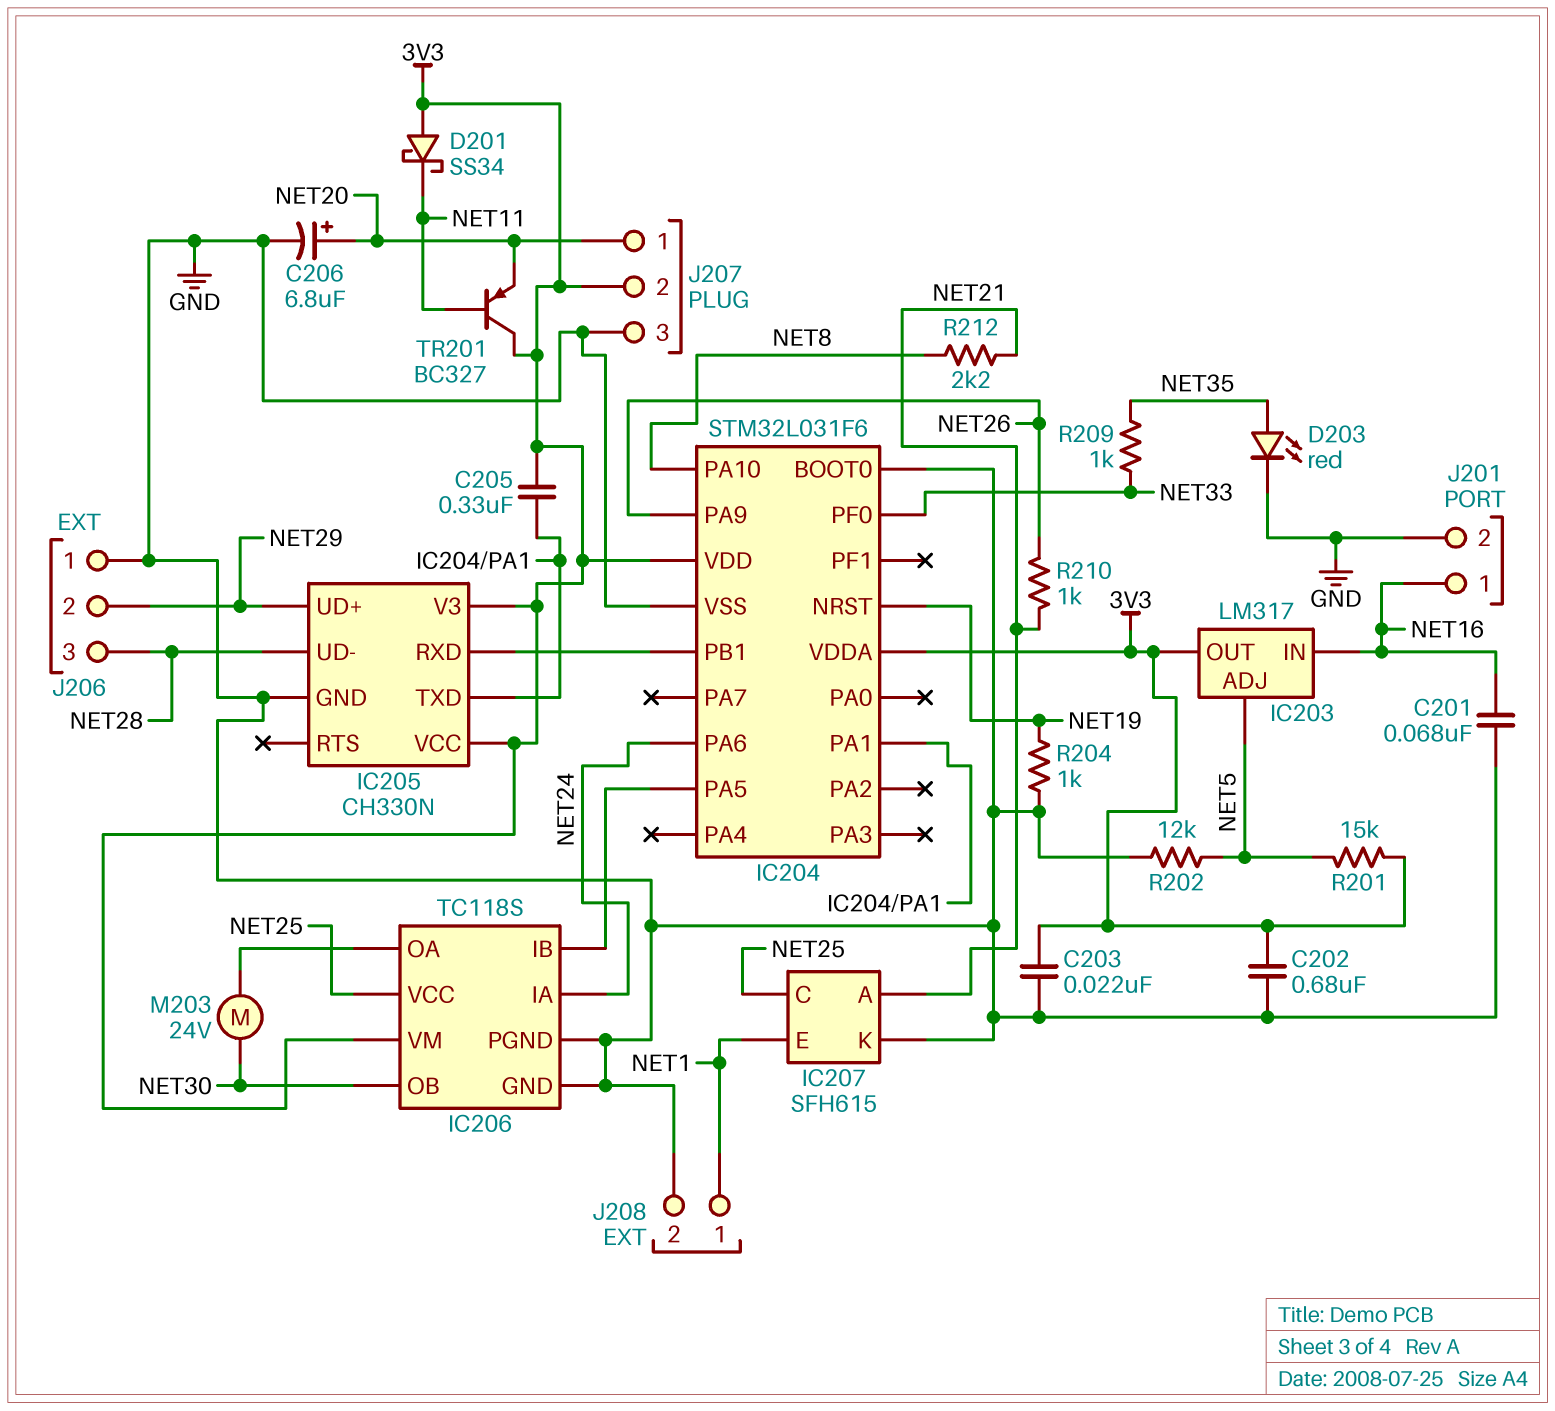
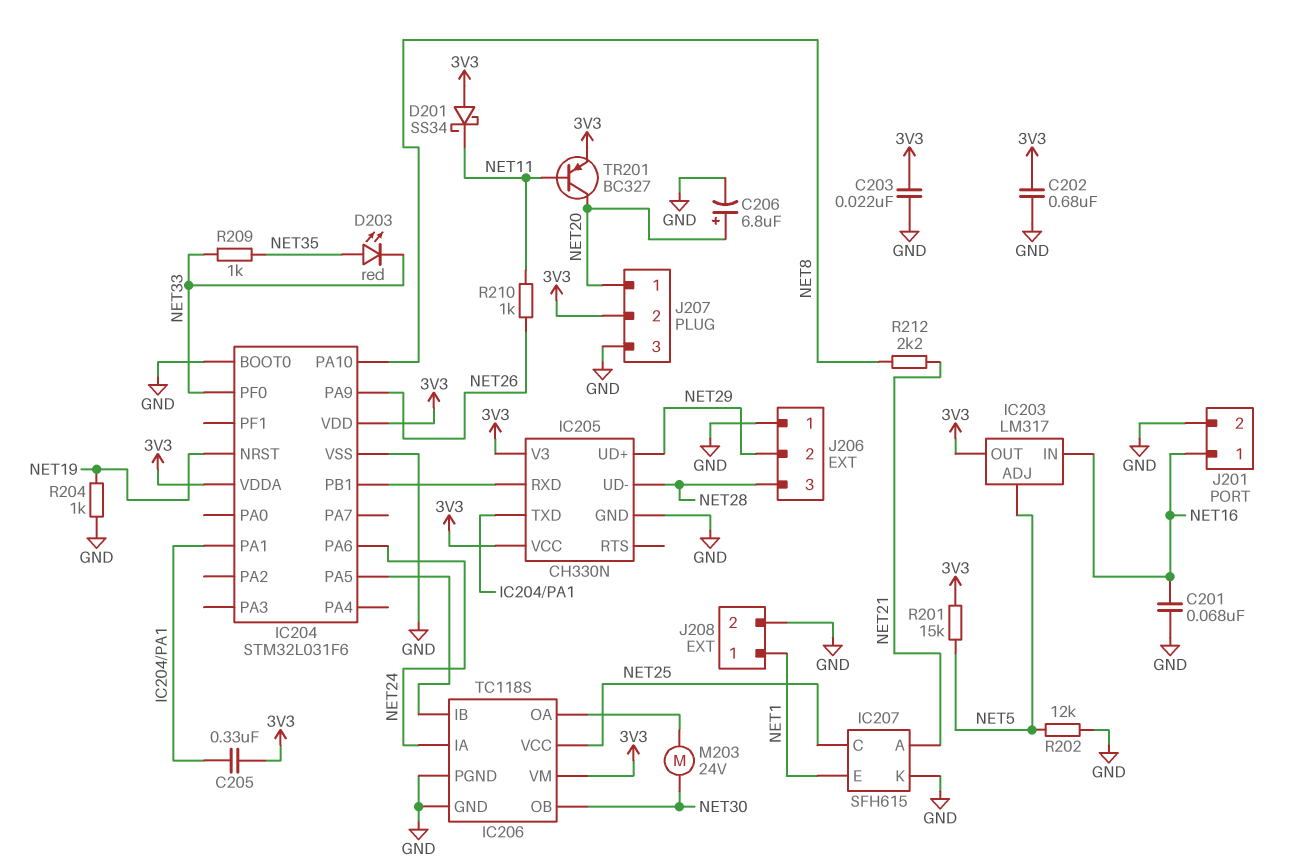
D203: LED red (A NET35, K GND) -> LED red (A NET35, K NET33)
R210: 1k (NET21, NET26) -> 1k (NET11, NET26)
TR201: PNP BC327 (B NET11, C 3V3, E NET20) -> PNP BC327 (B NET11, C NET20, E 3V3)

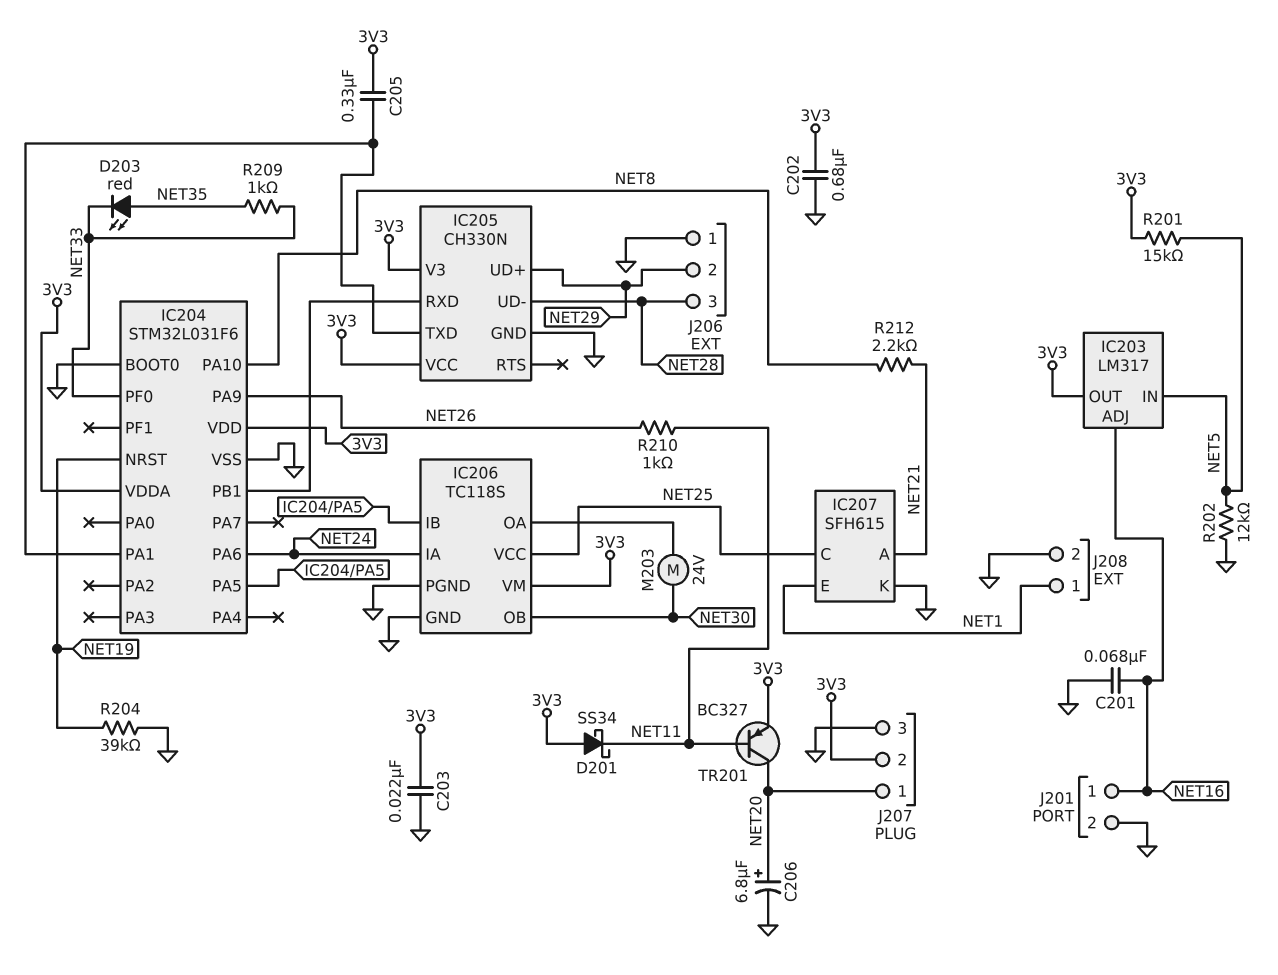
IC203 pin ADJ: NET5 -> NET16
IC203 pin IN: NET16 -> NET5
R204: 1k (GND, NET19) -> 39k (GND, NET19)

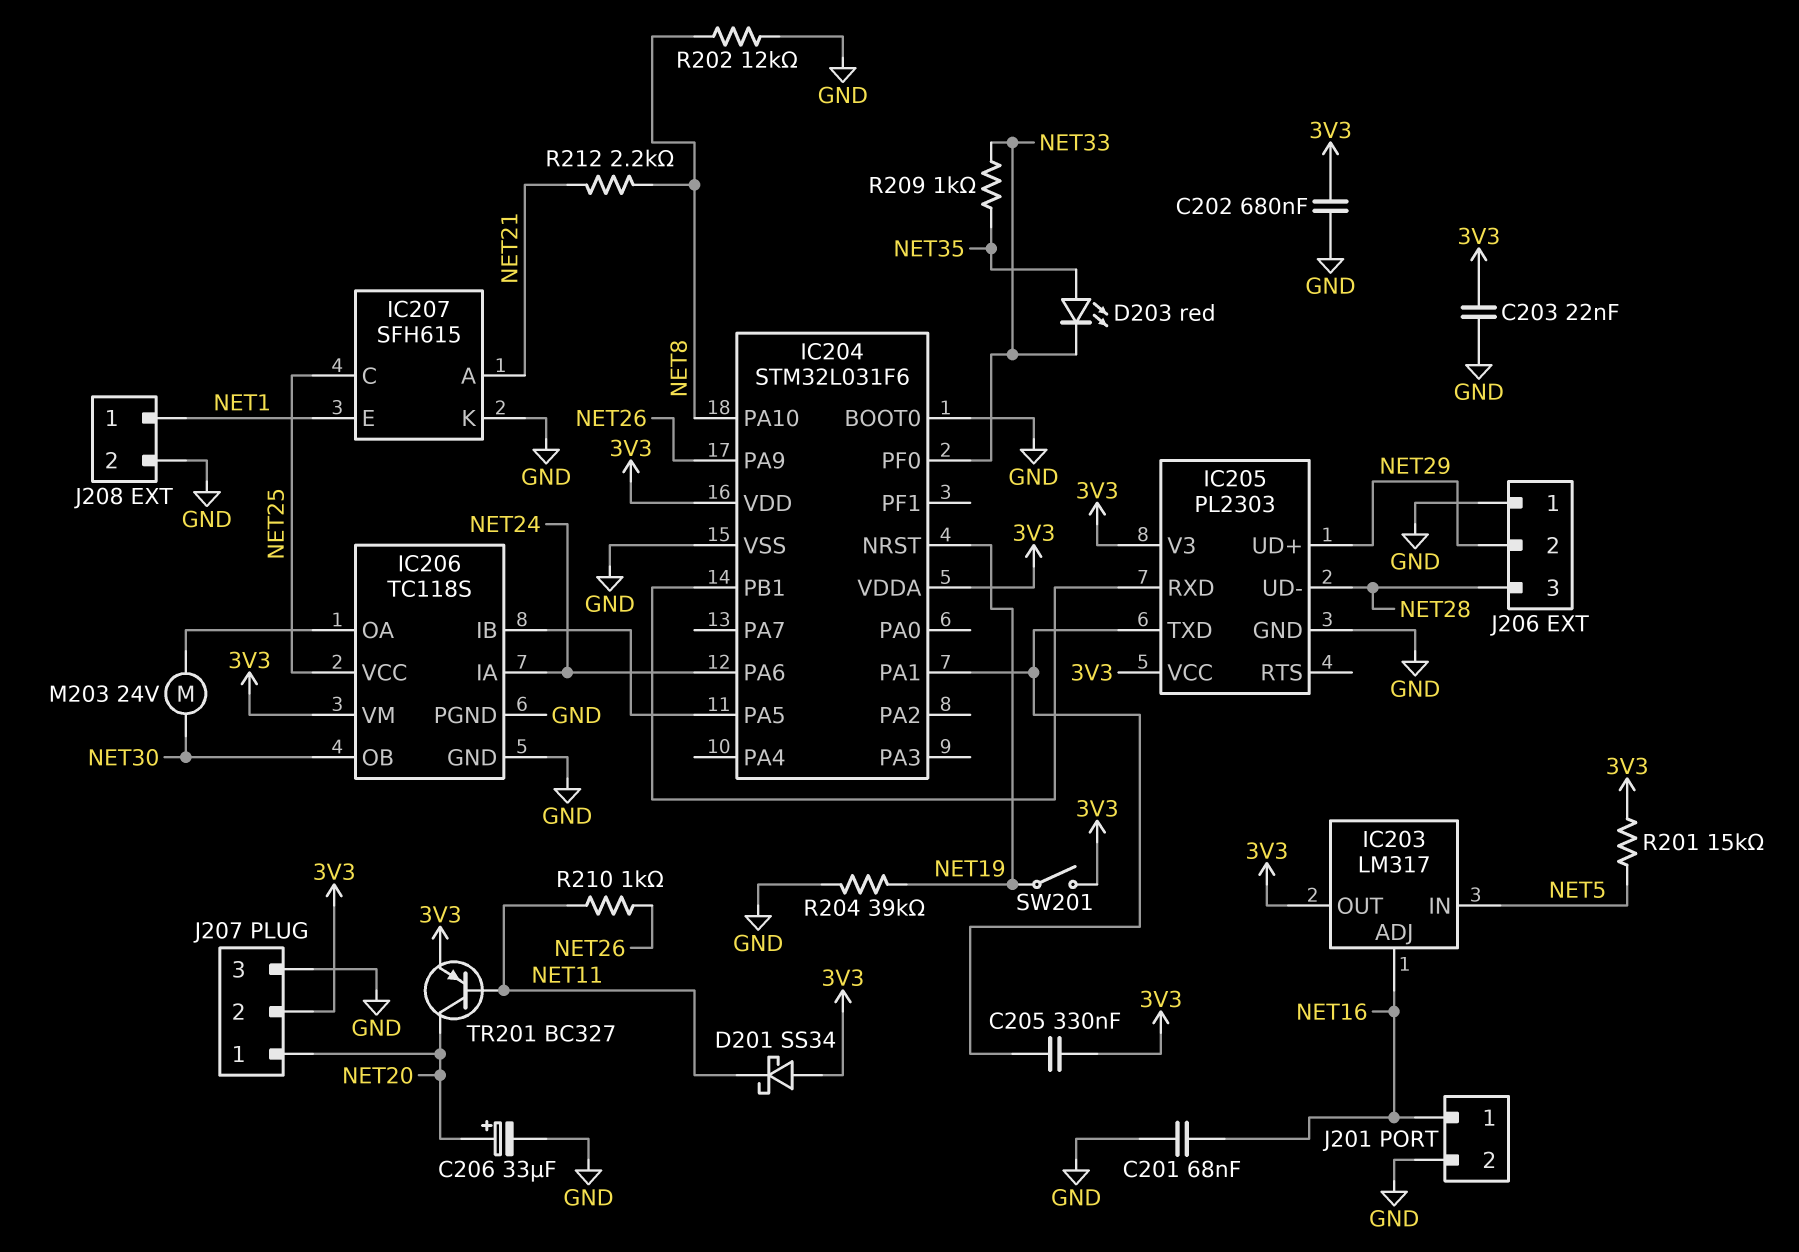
C206: 6.8uF (plus NET20, minus GND) -> 33uF (plus NET20, minus GND)
IC205: CH330N -> PL2303
R202: 12k (GND, NET5) -> 12k (GND, NET8)
SW201: none -> switch (3V3, NET19)

